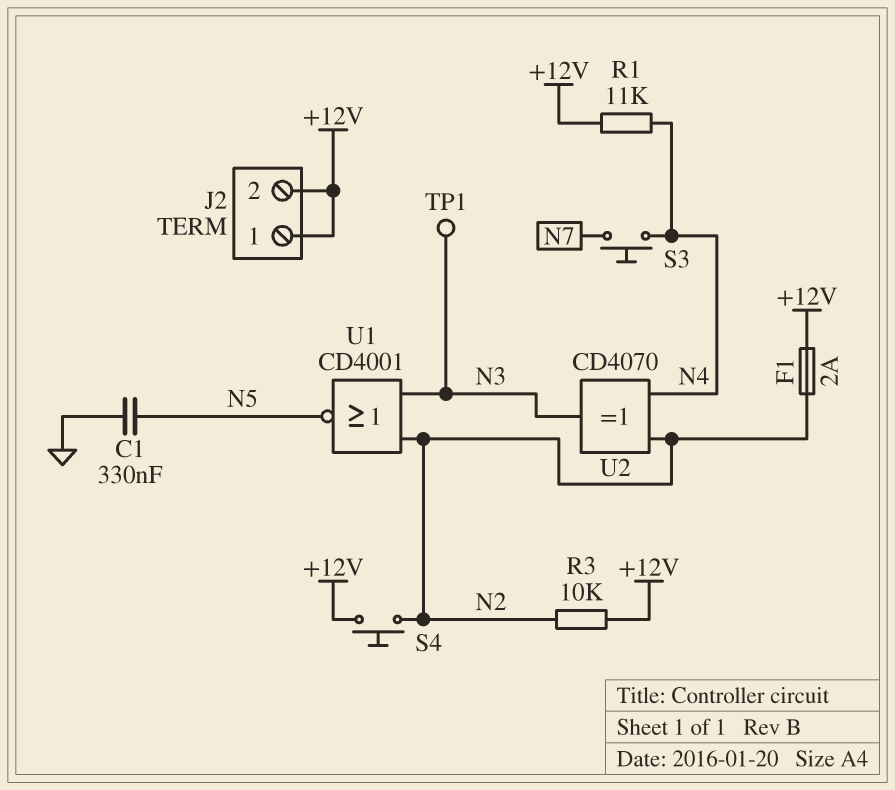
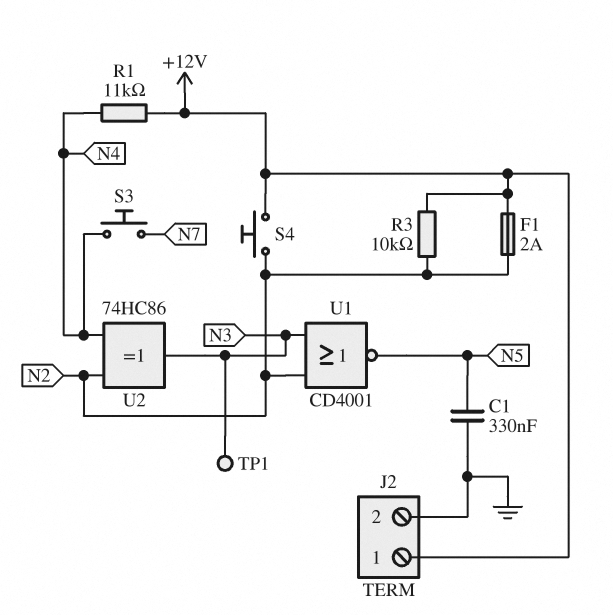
J2 pin 2: +12V -> GND
U2: XOR CD4070 (in N2, in N4, out N3) -> XOR 74HC86 (in N2, in N4, out N3)

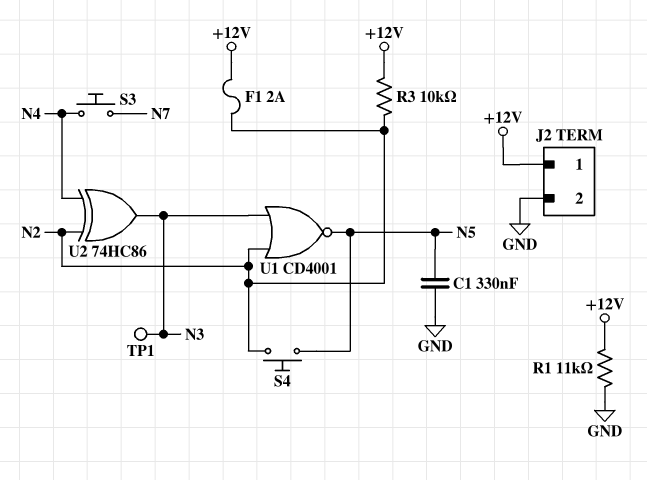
R1: 11k (+12V, N4) -> 11k (+12V, GND)
S4: button (+12V, N2) -> button (N2, N5)

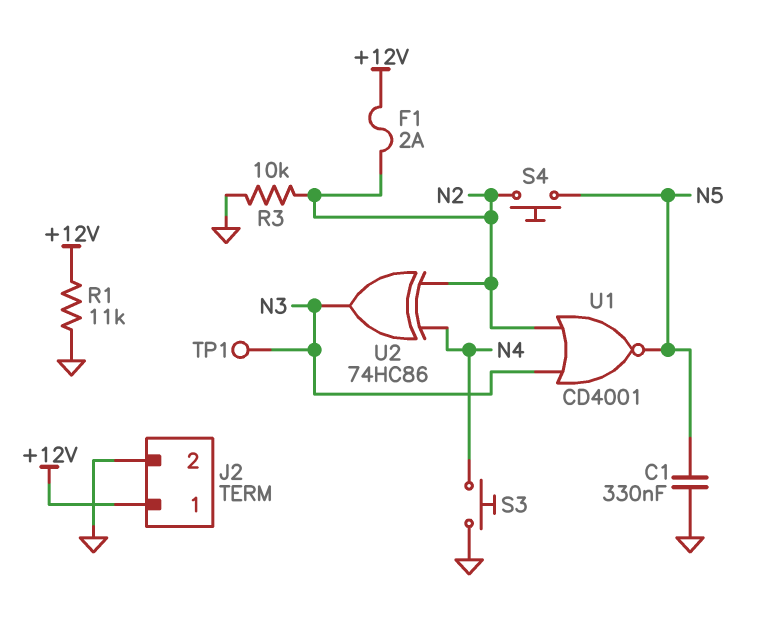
R3: 10k (+12V, N2) -> 10k (GND, N2)
S3: button (N4, N7) -> button (GND, N4)

